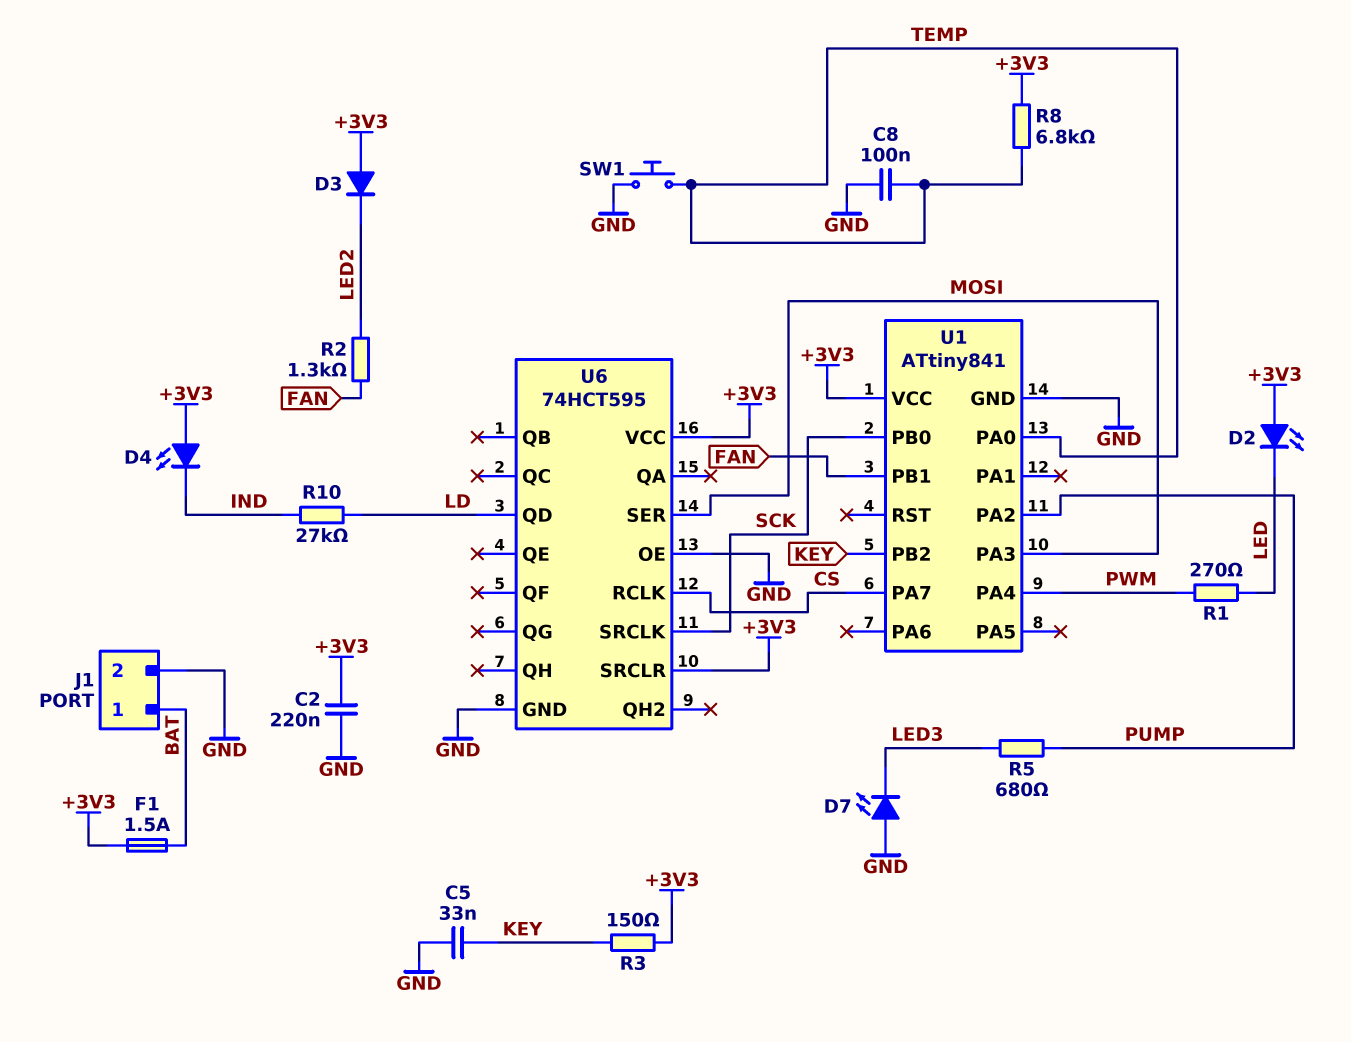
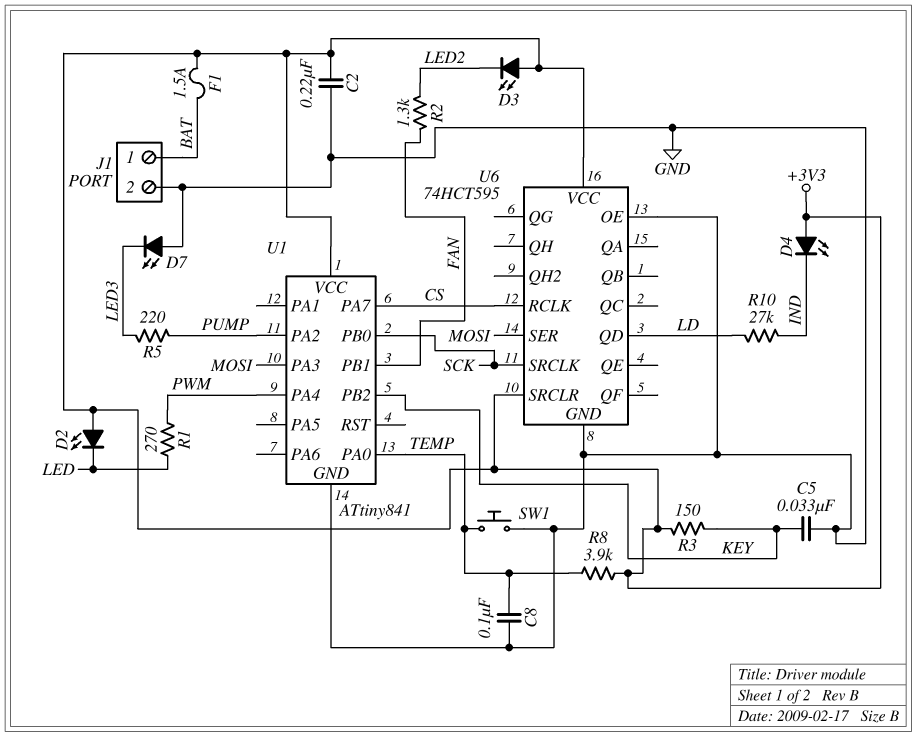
D3: diode (A +3V3, K LED2) -> LED (A +3V3, K LED2)
R5: 680 (LED3, PUMP) -> 220 (LED3, PUMP)
R8: 6.8k (+3V3, TEMP) -> 3.9k (+3V3, TEMP)

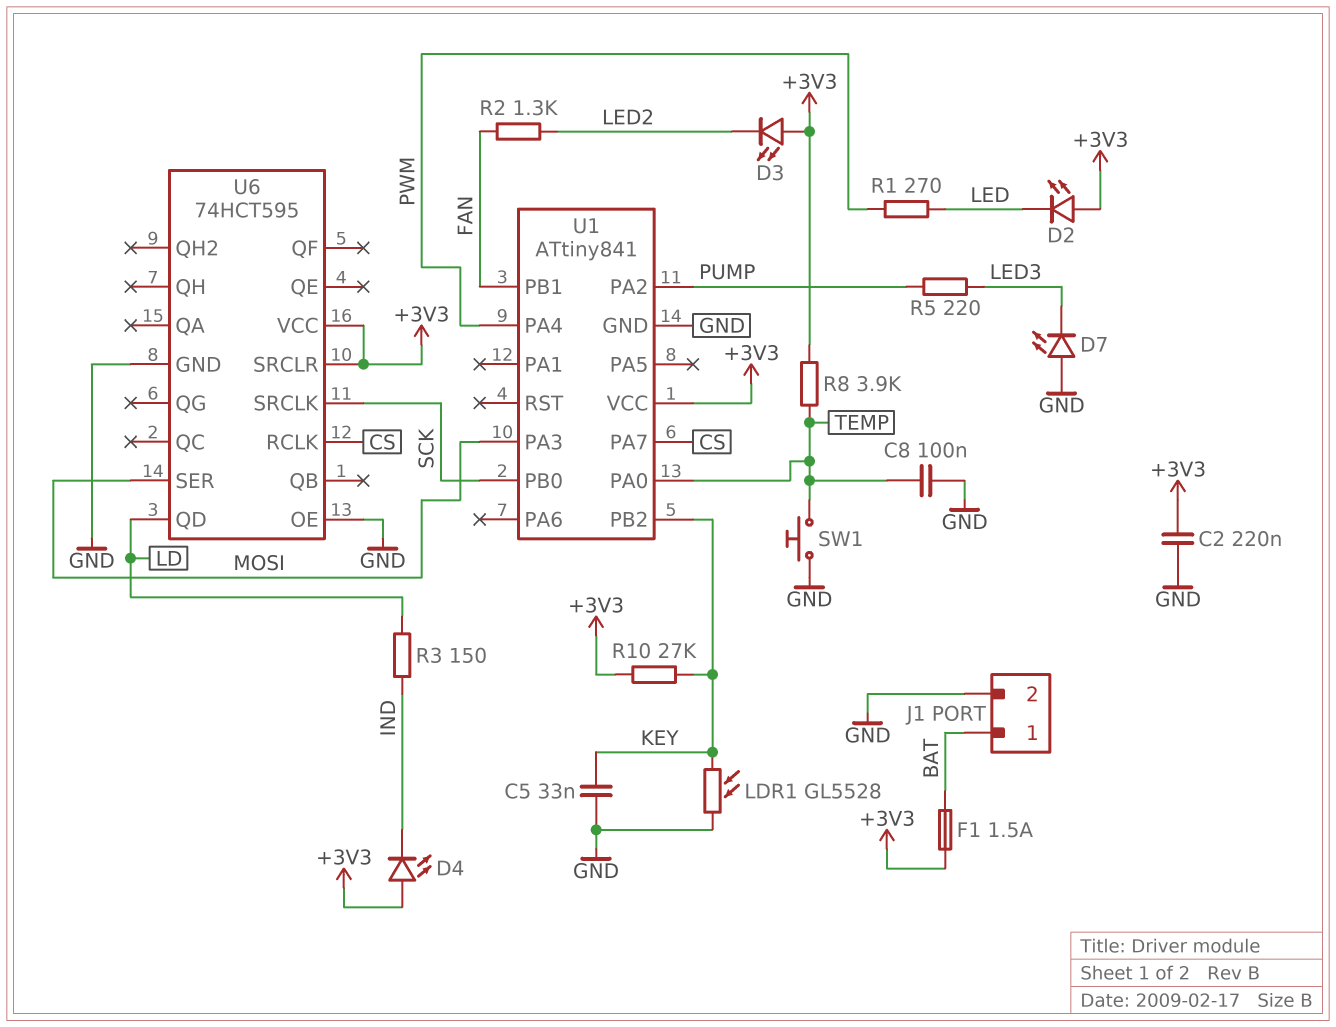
LDR1: none -> GL5528 (GND, KEY)
R3: 150 (+3V3, KEY) -> 150 (IND, LD)
R10: 27k (IND, LD) -> 27k (+3V3, KEY)

